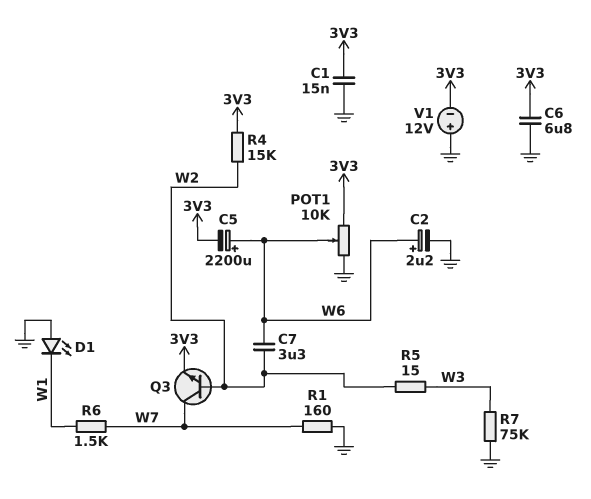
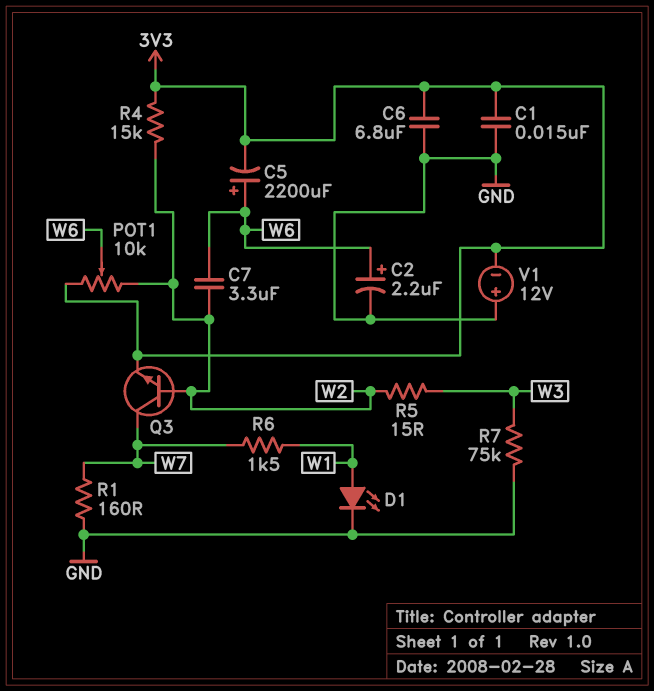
D1: LED (A GND, K W1) -> LED (A W1, K GND)
POT1: 10k (3V3, GND, wiper W6) -> 10k (3V3, W2, wiper W6)

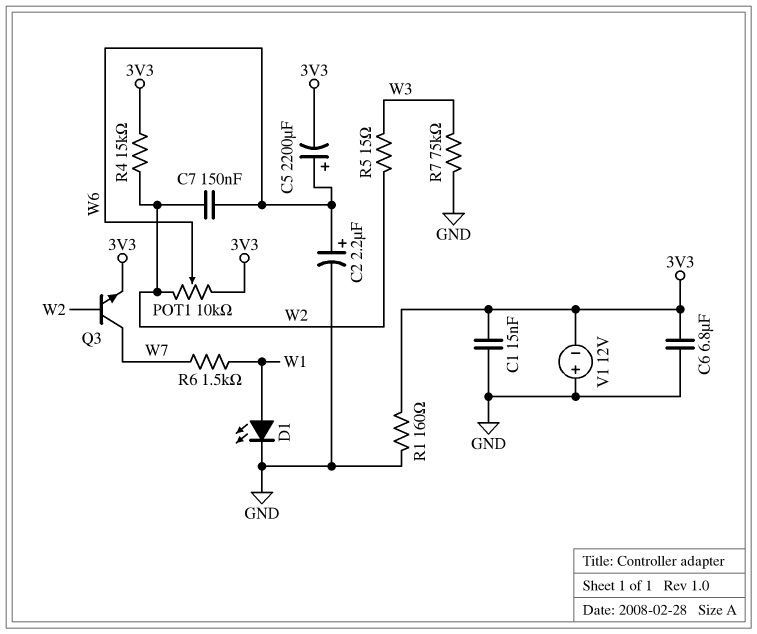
C7: 3.3uF (W2, W6) -> 150nF (W2, W6)
R1: 160 (GND, W7) -> 160 (3V3, GND)

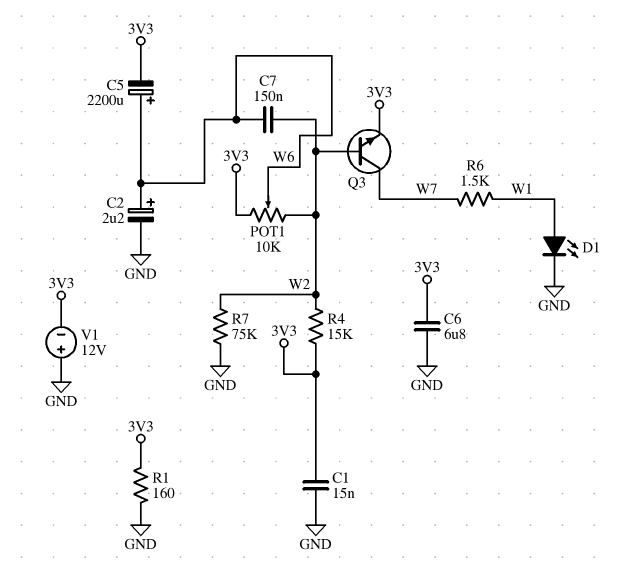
R5: 15 (W2, W3) -> none
R7: 75k (GND, W3) -> 75k (GND, W2)

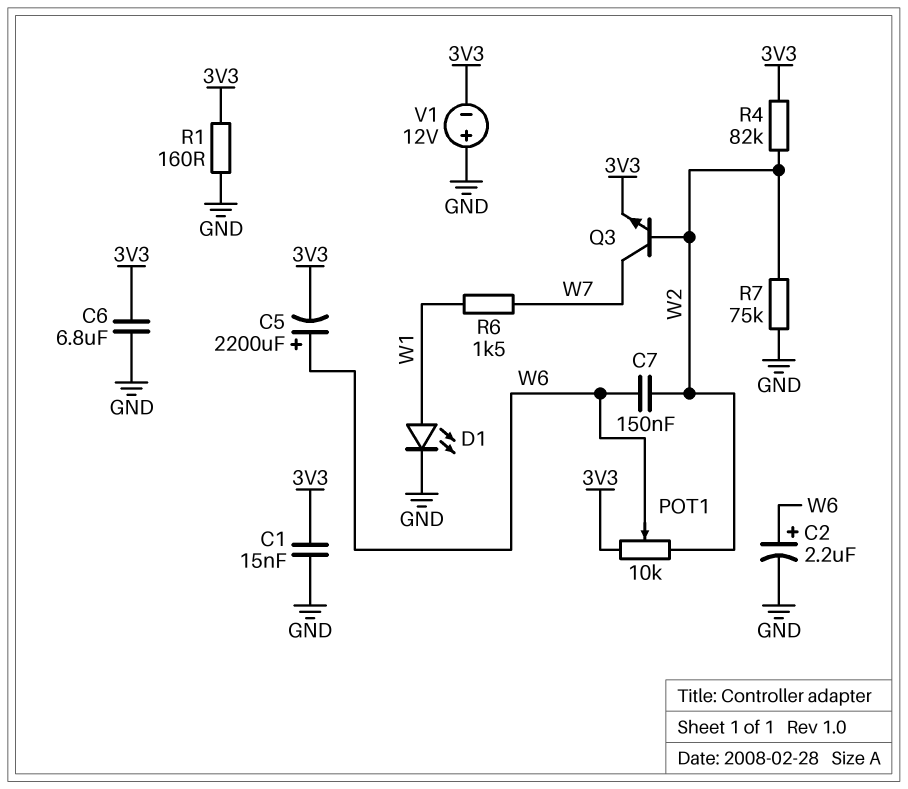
R4: 15k (3V3, W2) -> 82k (3V3, W2)

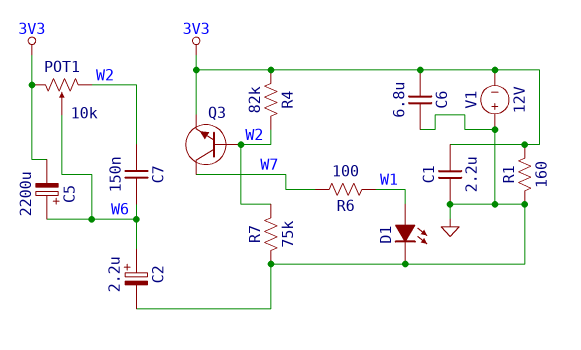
C1: 15nF (3V3, GND) -> 2.2uF (3V3, GND)
R6: 1.5k (W1, W7) -> 100 (W1, W7)

